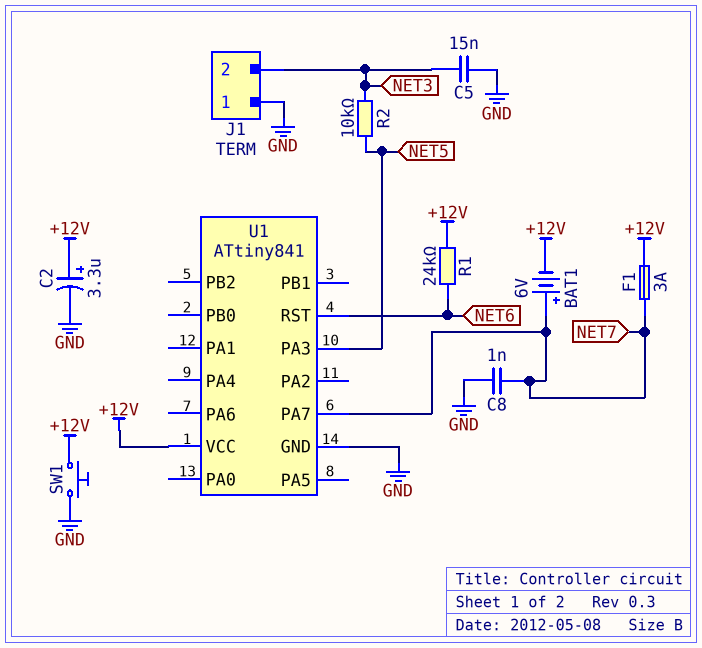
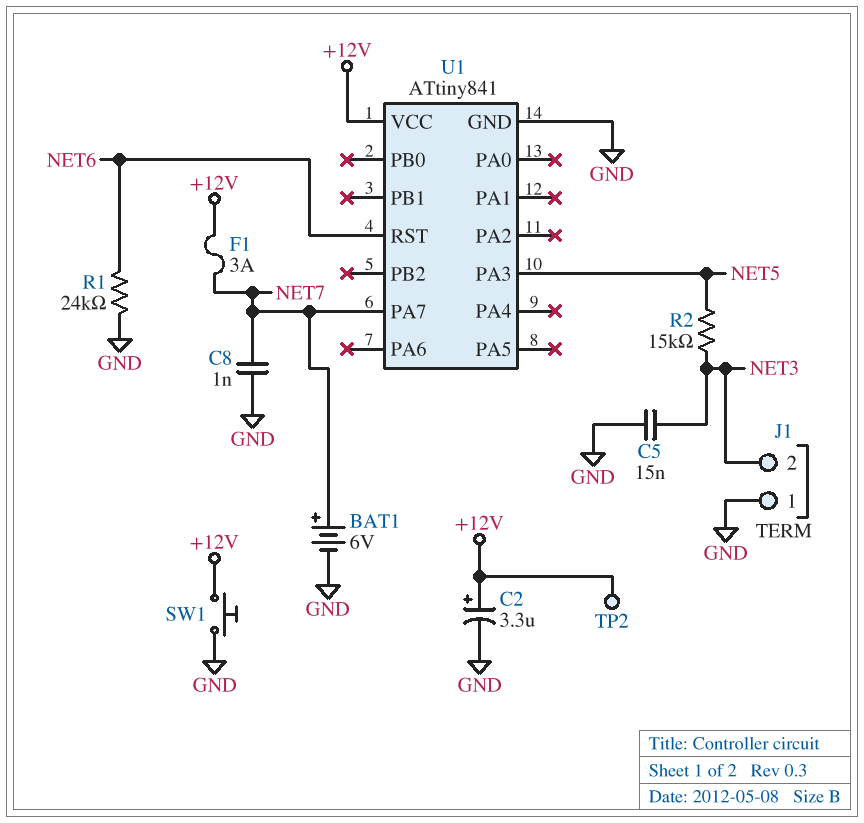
BAT1: 6V (plus NET7, minus +12V) -> 6V (plus NET7, minus GND)
R1: 24k (+12V, NET6) -> 24k (GND, NET6)
R2: 10k (NET3, NET5) -> 15k (NET3, NET5)
TP2: none -> test point (+12V)

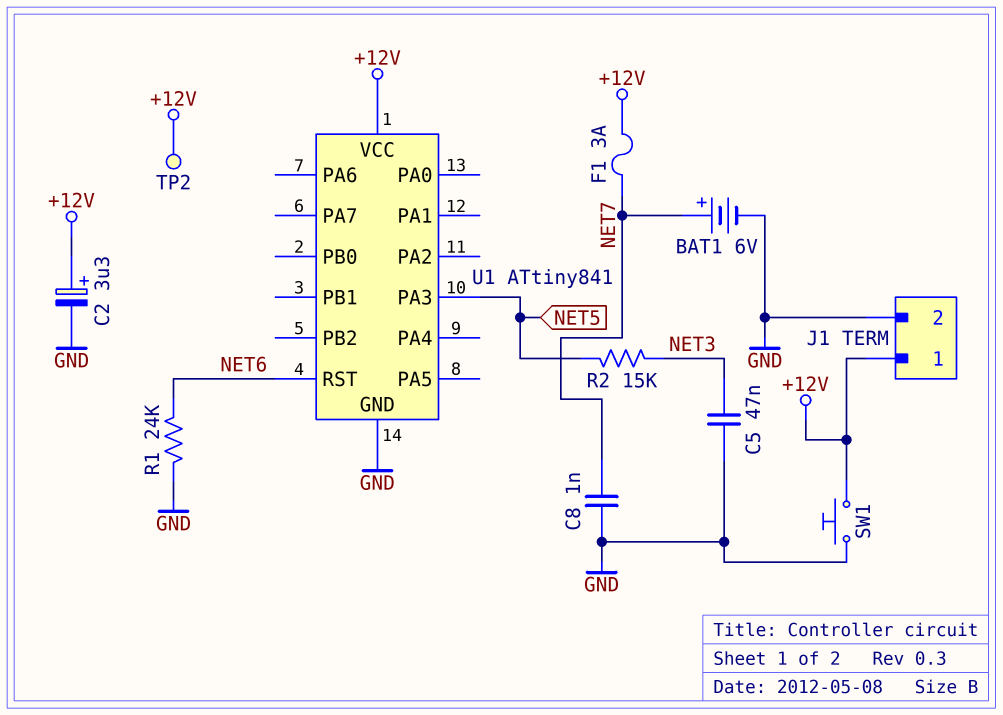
C5: 15nF (GND, NET3) -> 47nF (GND, NET3)
J1 pin 1: GND -> +12V
J1 pin 2: NET3 -> GND
U1 pin PA7: NET7 -> none

